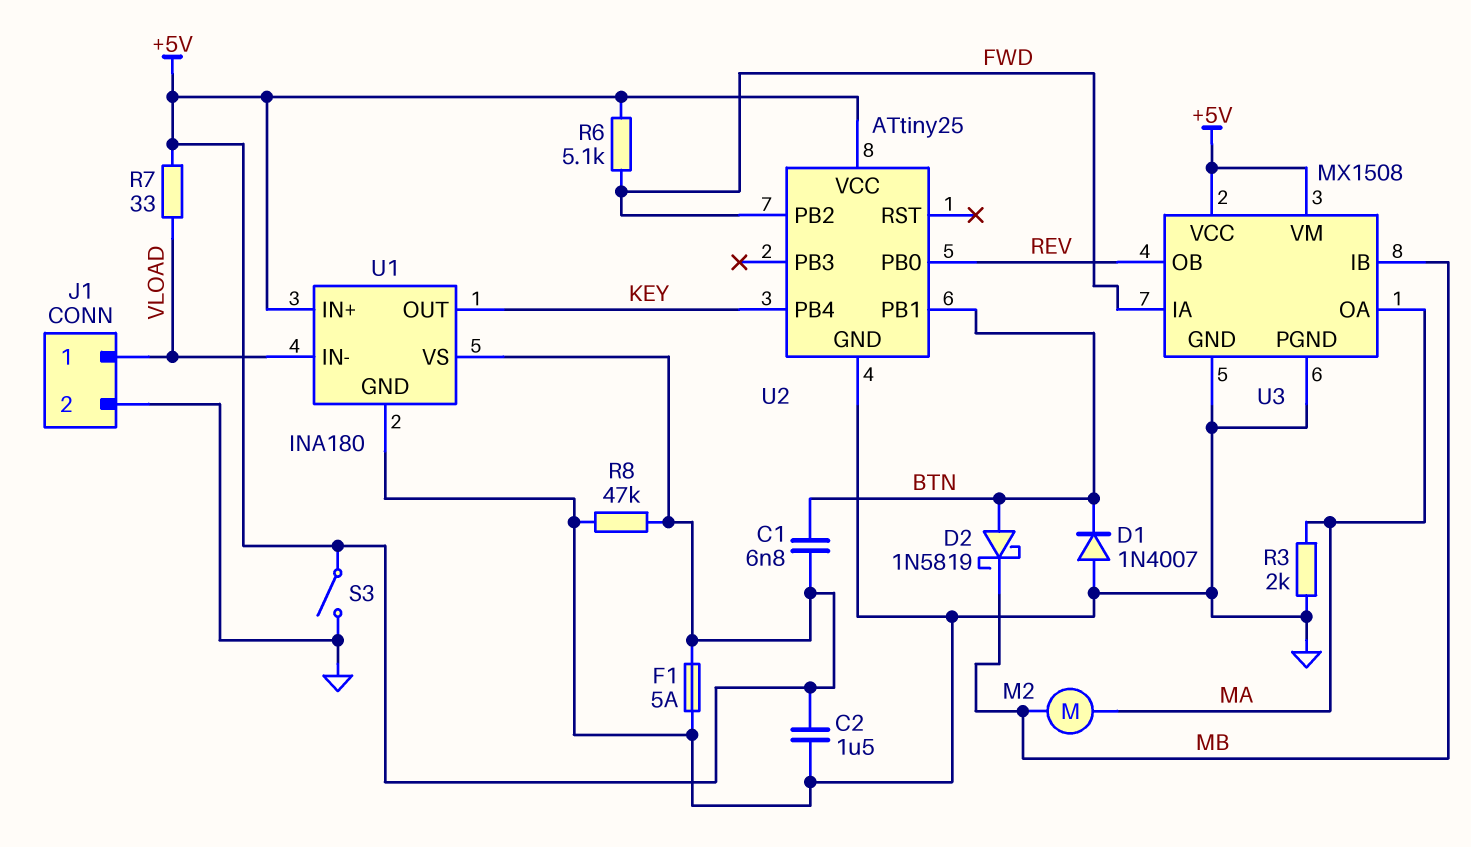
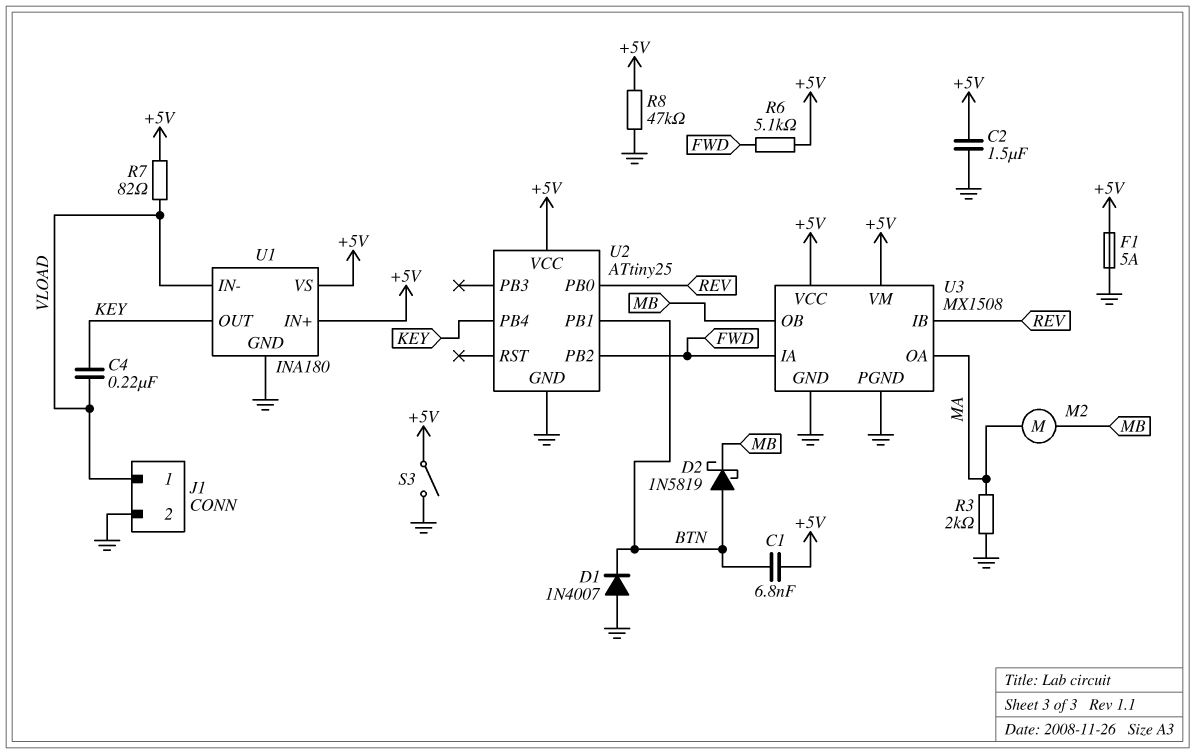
C4: none -> 220nF (KEY, VLOAD)
R7: 33 (+5V, VLOAD) -> 82 (+5V, VLOAD)
U3 pin IB: MB -> REV
U3 pin OB: REV -> MB

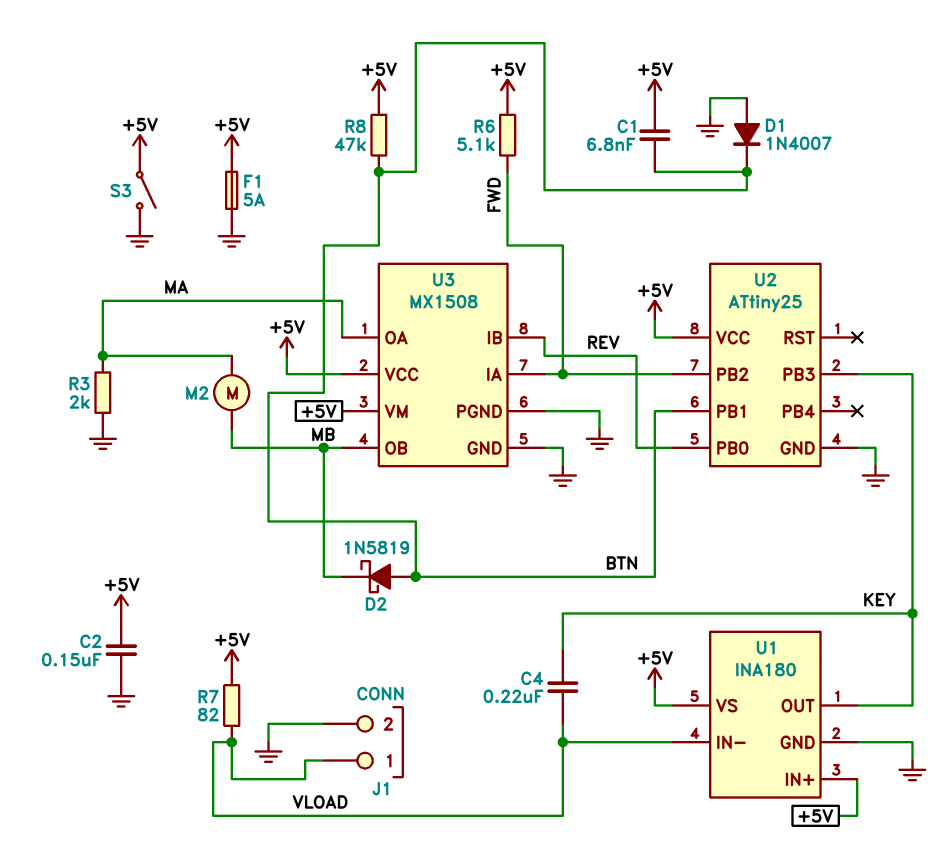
C2: 1.5uF (+5V, GND) -> 150nF (+5V, GND)
R8: 47k (+5V, GND) -> 47k (+5V, BTN)
U2 pin PB3: none -> KEY
U2 pin PB4: KEY -> none

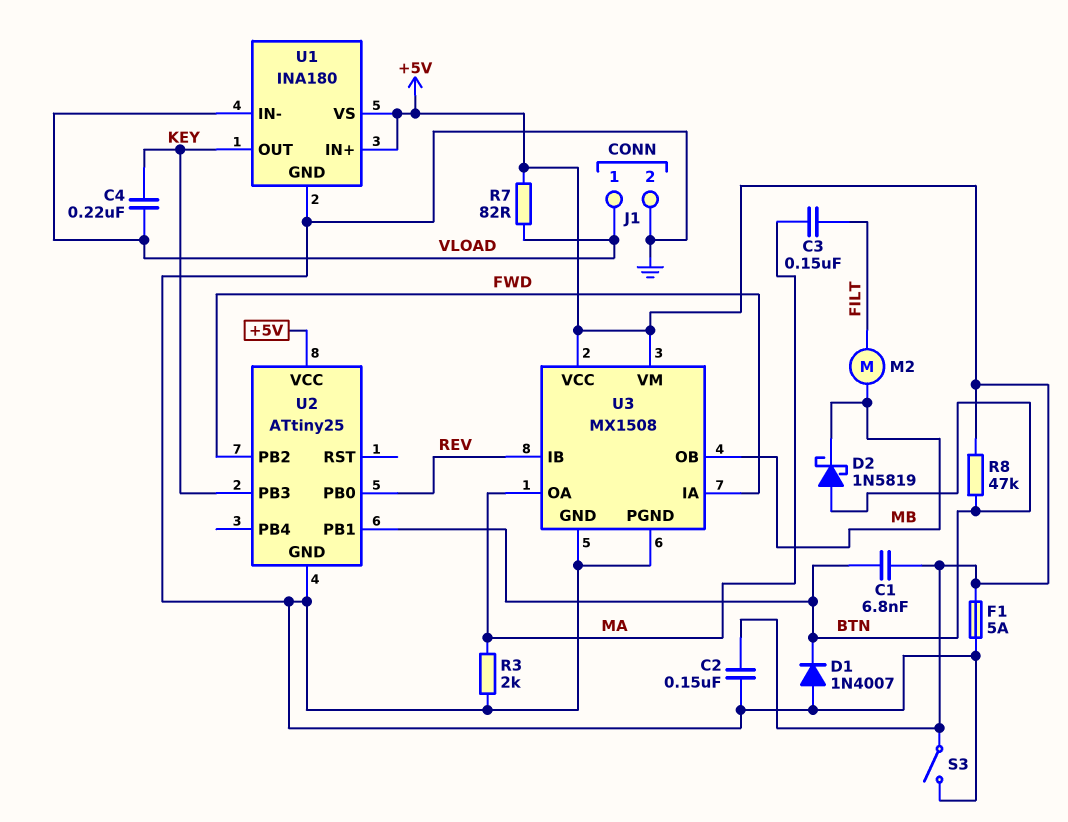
C3: none -> 150nF (FILT, MA)
M2: motor (MA, MB) -> motor (FILT, MB)
R6: 5.1k (+5V, FWD) -> none

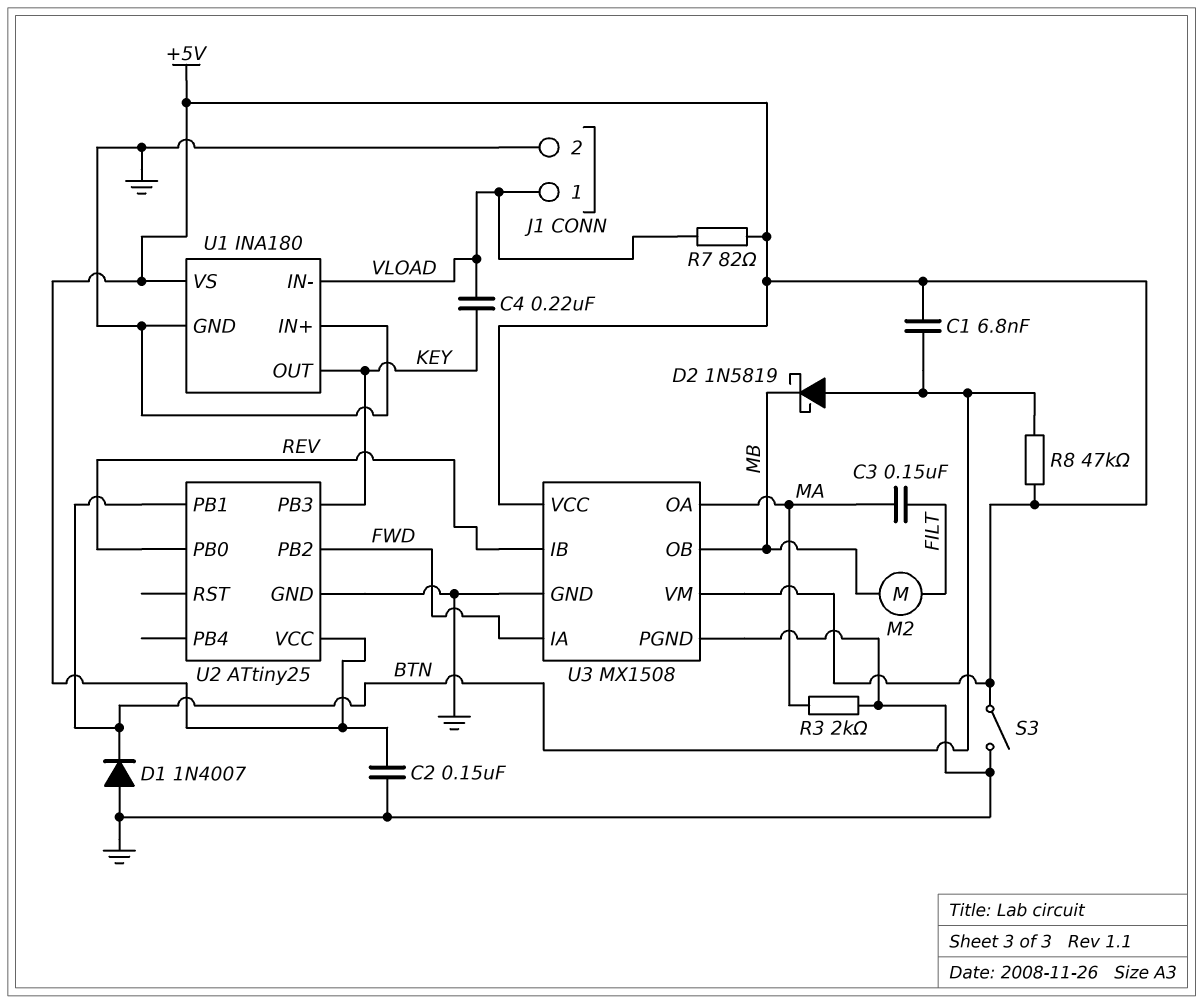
F1: 5A (+5V, GND) -> none
U1 pin IN+: +5V -> GND

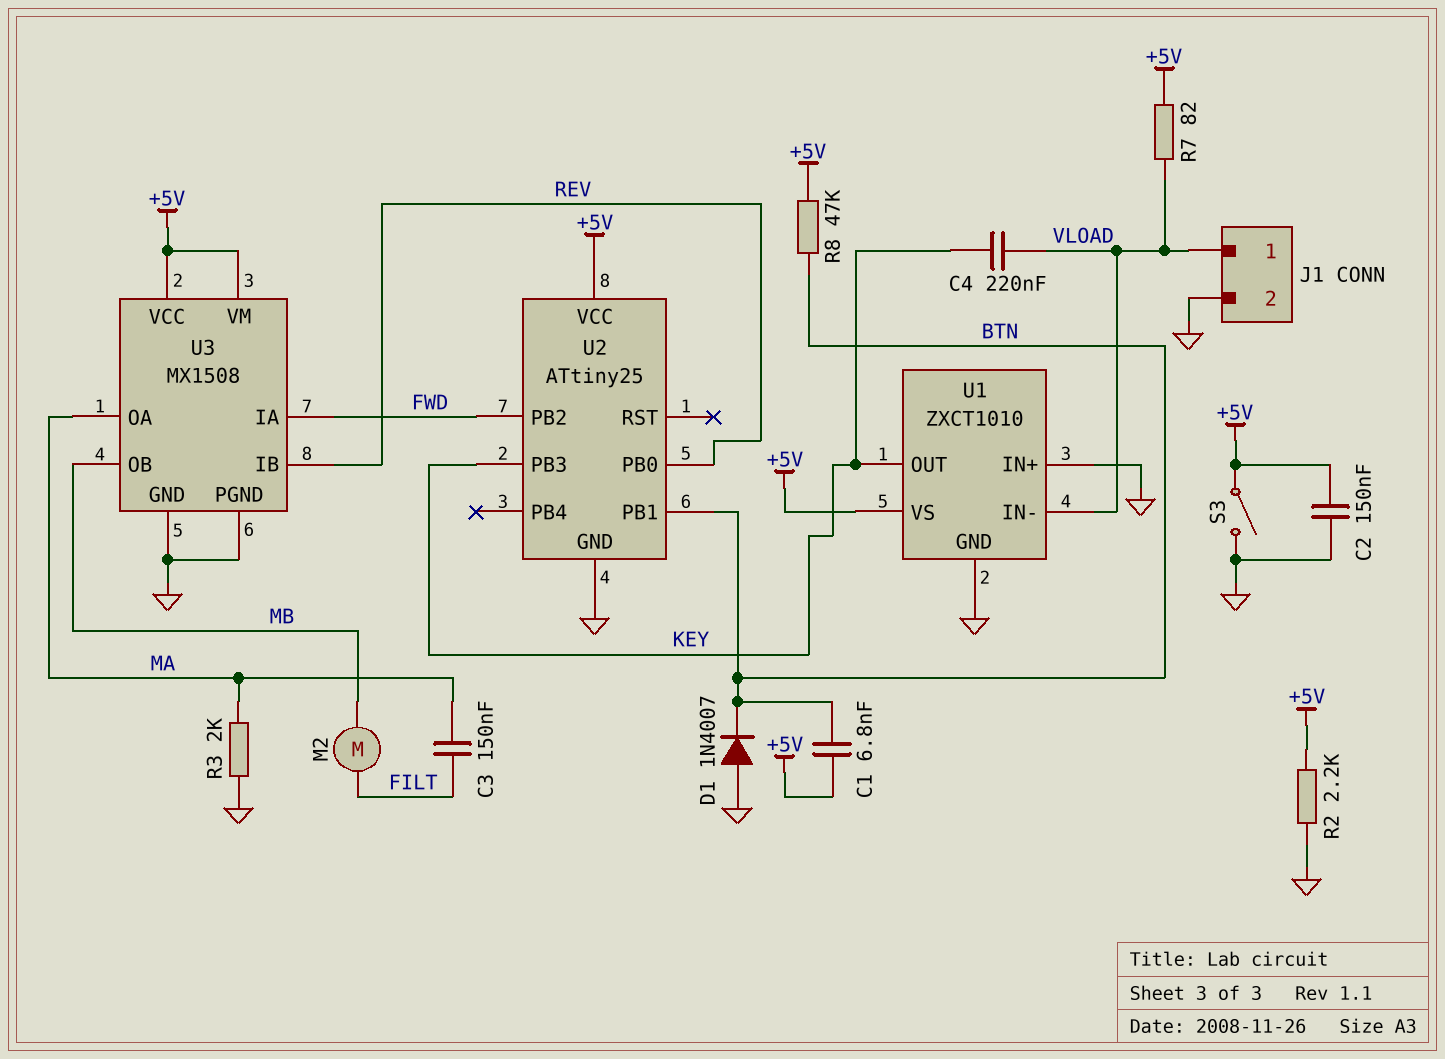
D2: schottky 1N5819 (A BTN, K MB) -> none
R2: none -> 2.2k (+5V, GND)
U1: INA180 -> ZXCT1010

